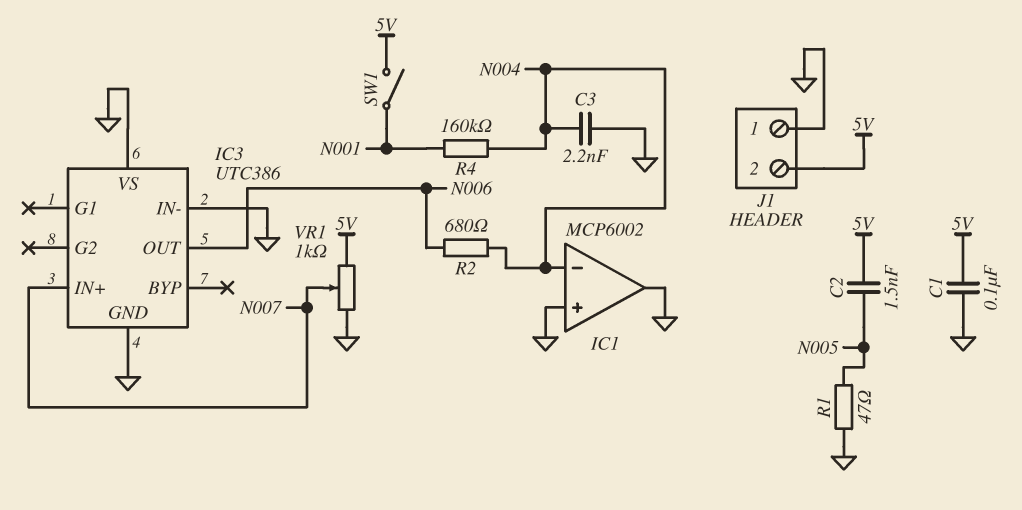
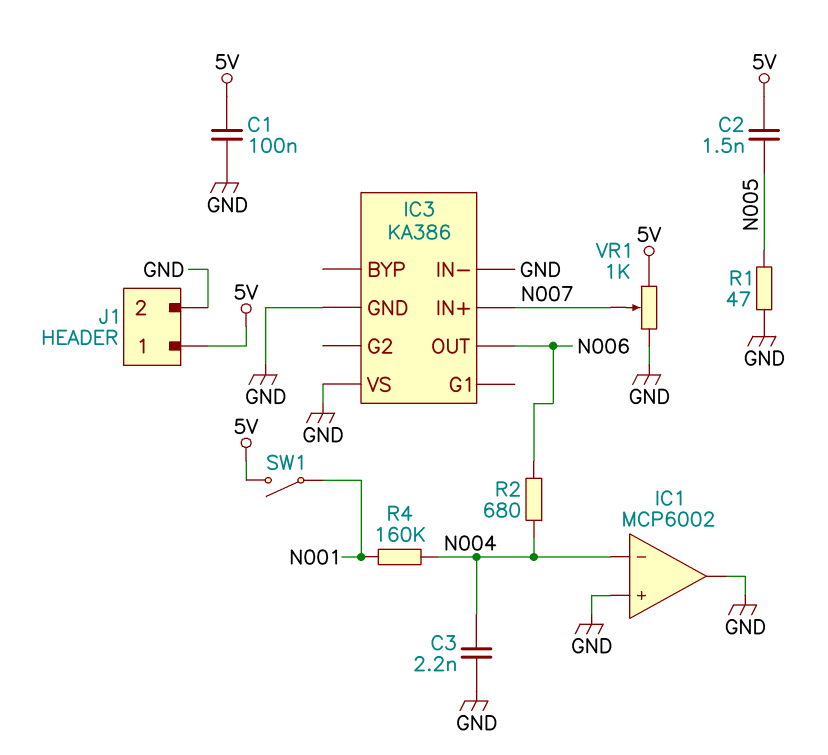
IC3: UTC386 -> KA386
J1 pin 1: GND -> 5V
J1 pin 2: 5V -> GND

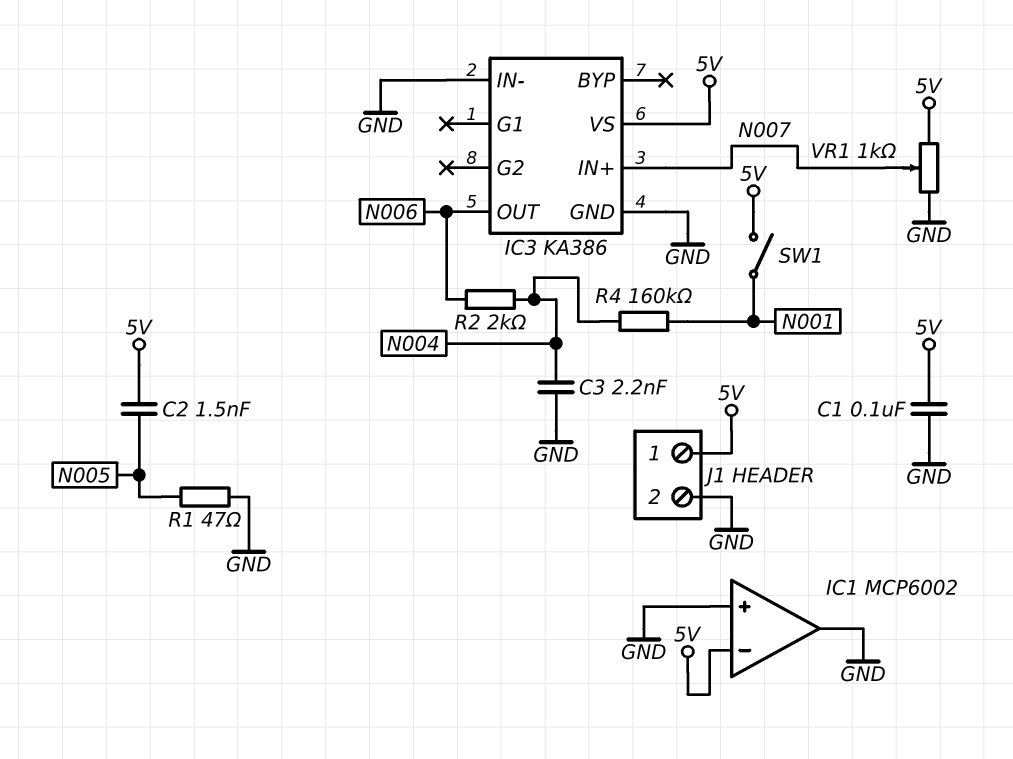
IC1 pin in-: N004 -> 5V
IC3 pin VS: GND -> 5V
R2: 680 (N004, N006) -> 2k (N004, N006)

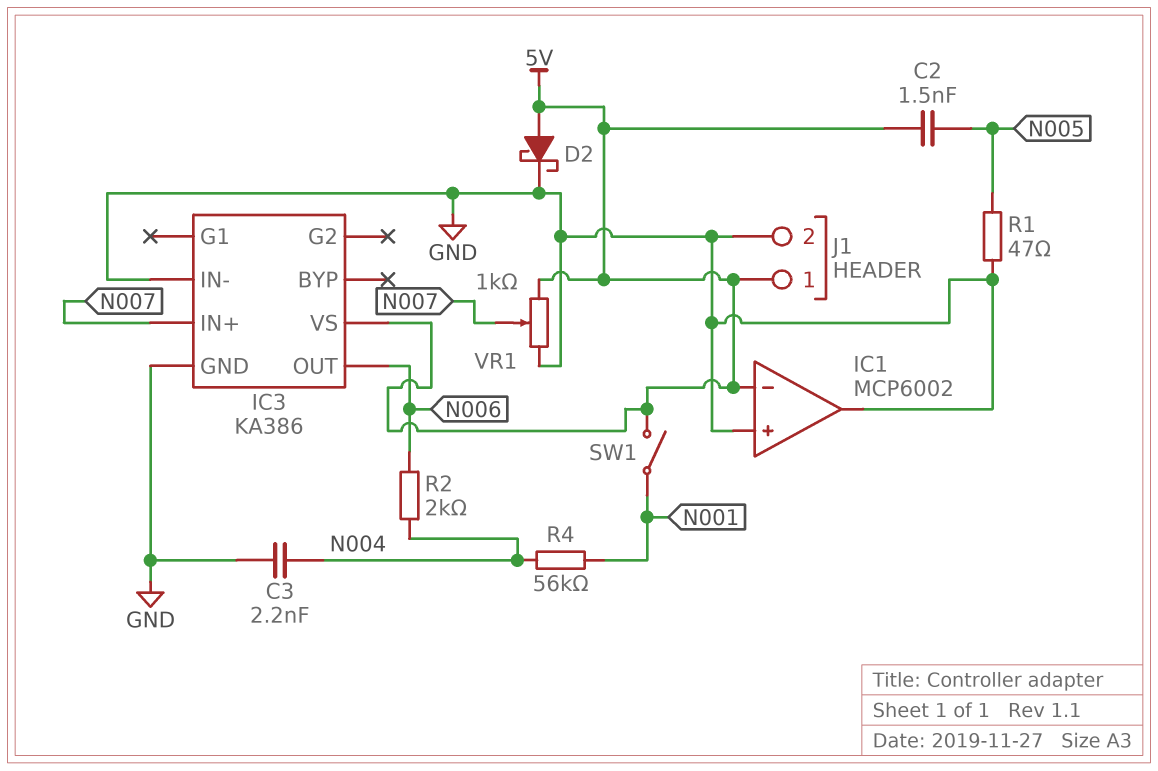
C1: 100nF (5V, GND) -> none
D2: none -> schottky (A 5V, K GND)
R4: 160k (N001, N004) -> 56k (N001, N004)

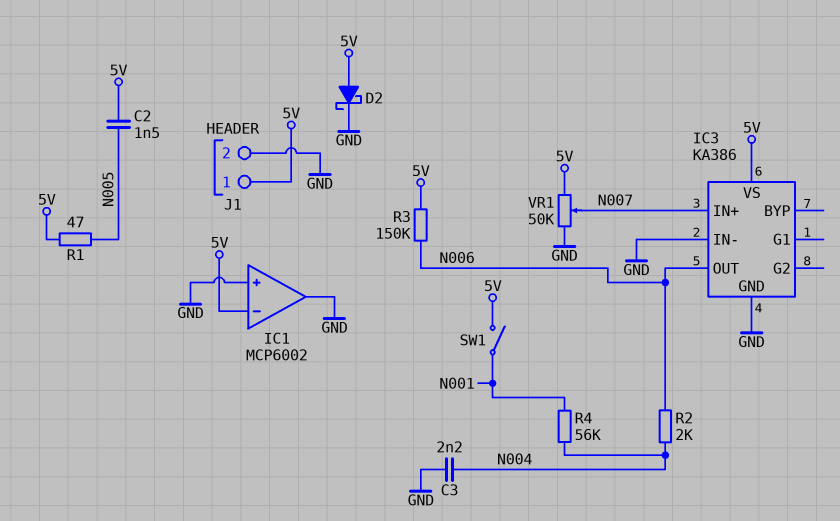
R1: 47 (GND, N005) -> 47 (5V, N005)
R3: none -> 150k (5V, N006)
VR1: 1k (5V, GND, wiper N007) -> 50k (5V, GND, wiper N007)

